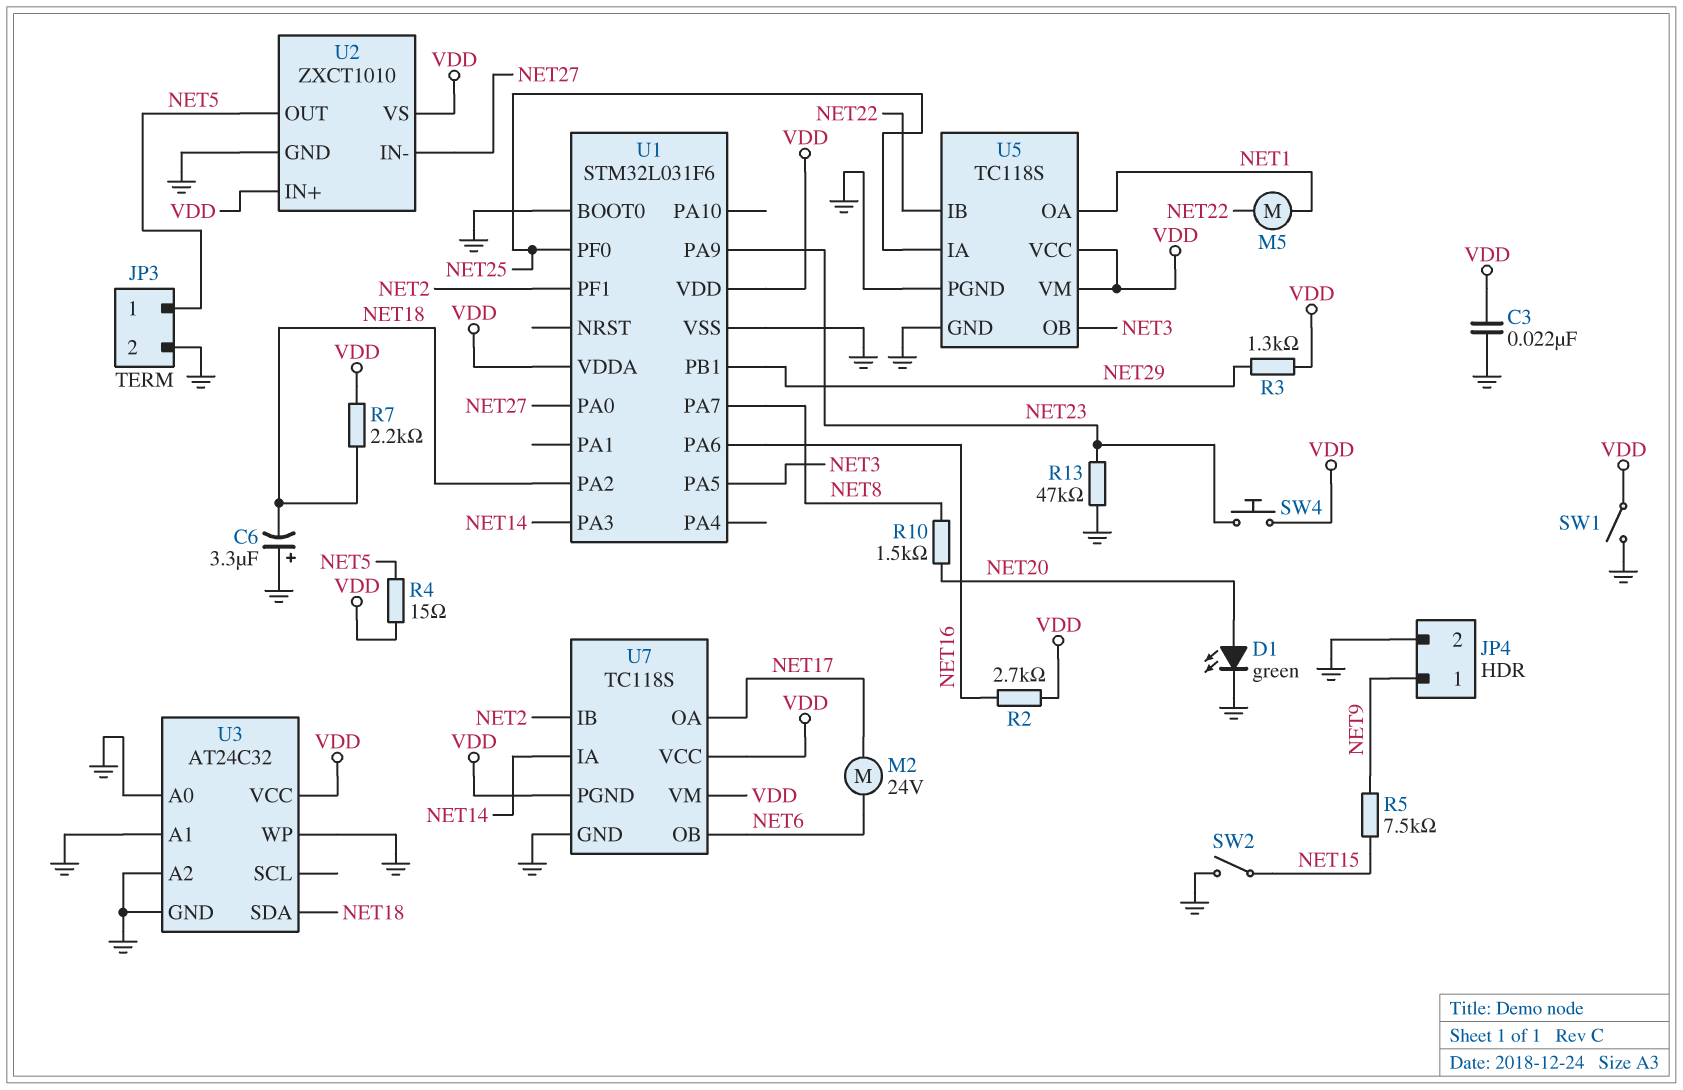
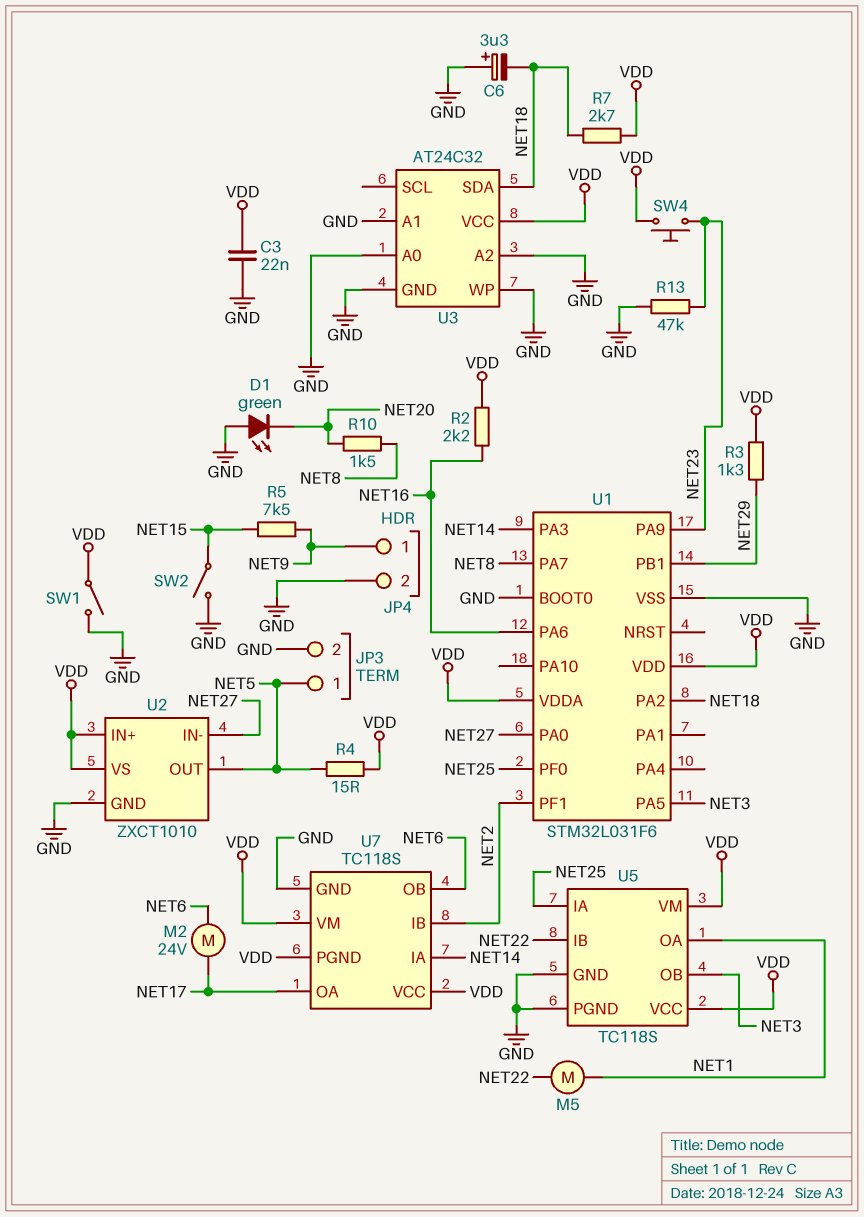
D1: LED green (A NET20, K GND) -> LED green (A GND, K NET20)
R2: 2.7k (NET16, VDD) -> 2.2k (NET16, VDD)
R7: 2.2k (NET18, VDD) -> 2.7k (NET18, VDD)

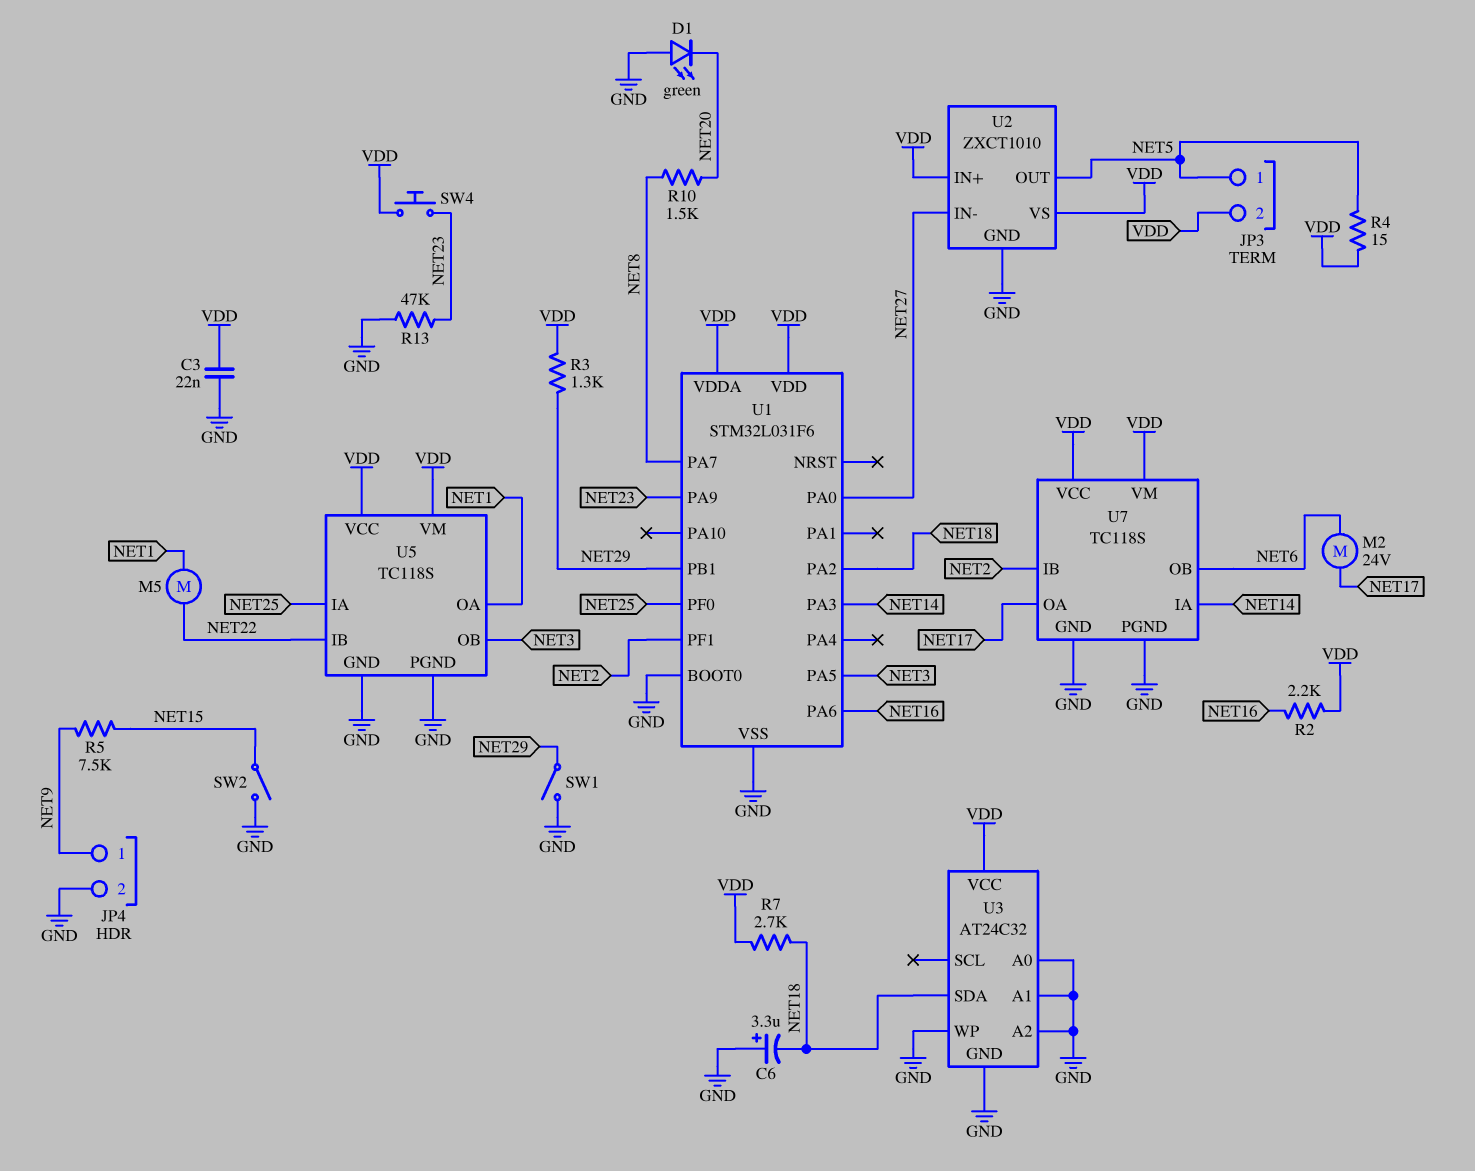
JP3 pin 2: GND -> VDD
SW1: switch (GND, VDD) -> switch (GND, NET29)
U7 pin PGND: VDD -> GND

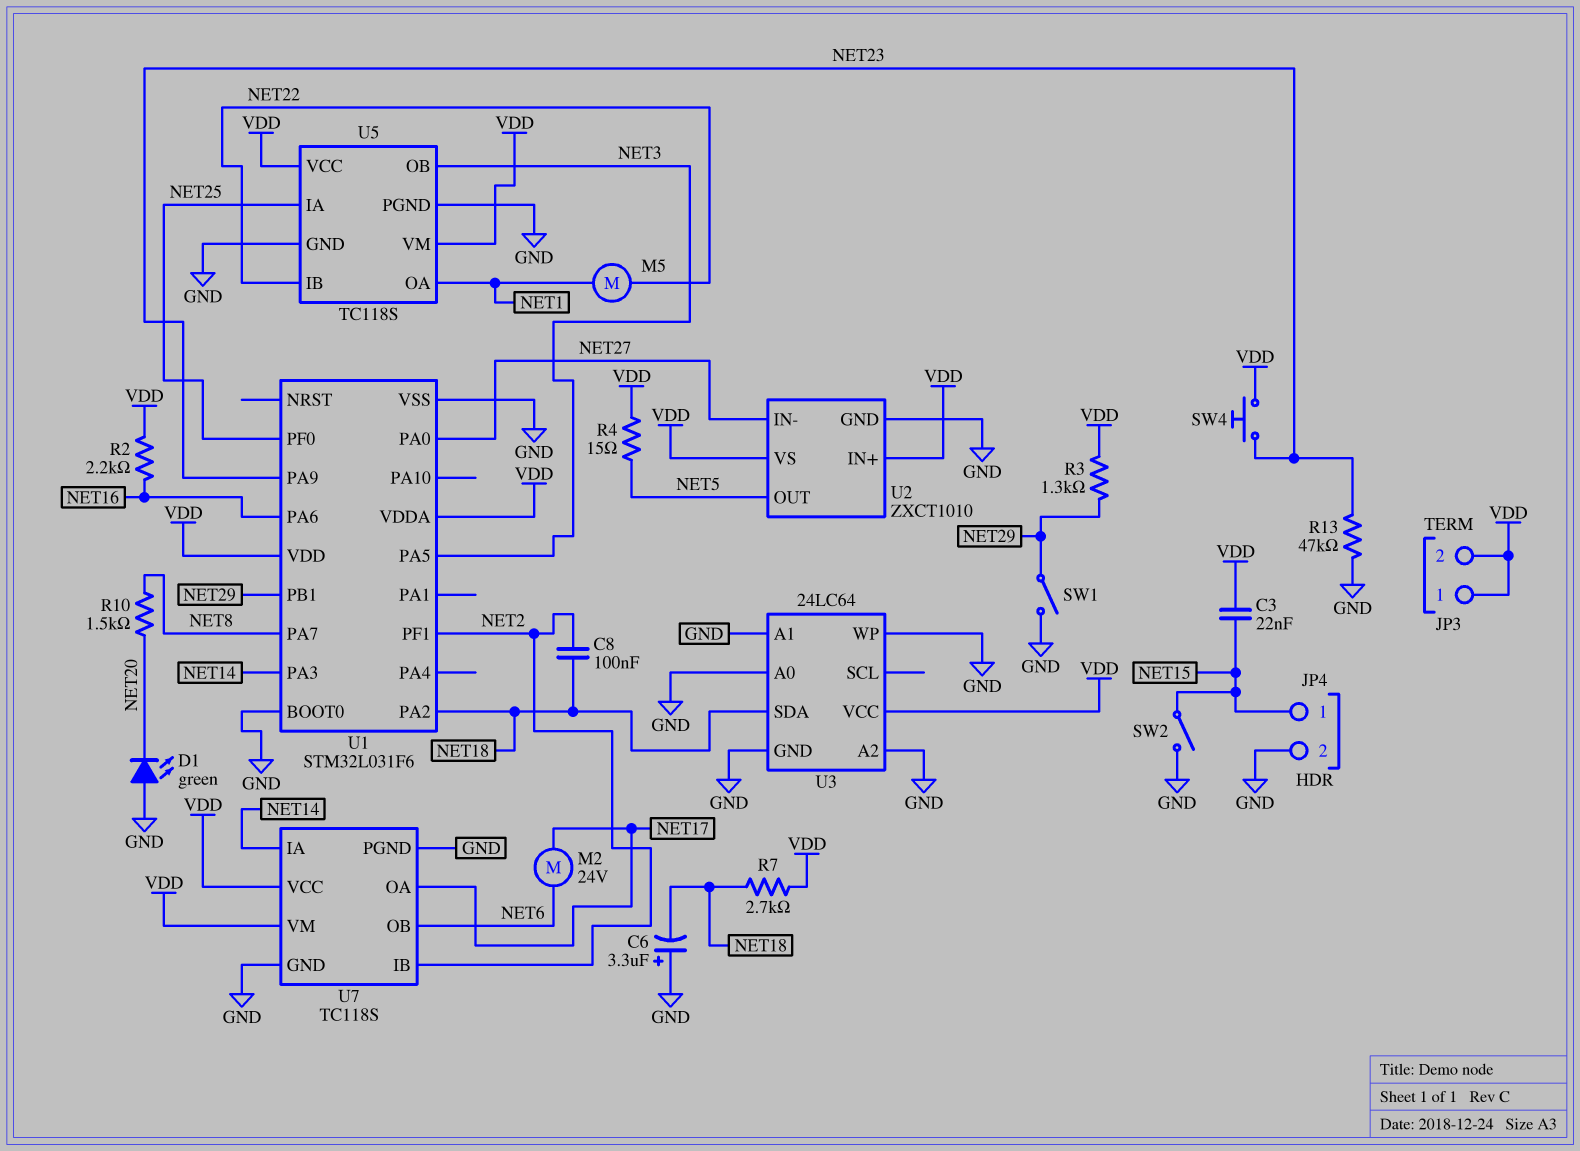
C3: 22nF (GND, VDD) -> 22nF (NET15, VDD)
C8: none -> 100nF (NET2, NET18)
JP3 pin 1: NET5 -> VDD
JP4 pin 1: NET9 -> NET15
R5: 7.5k (NET9, NET15) -> none
U3: AT24C32 -> 24LC64

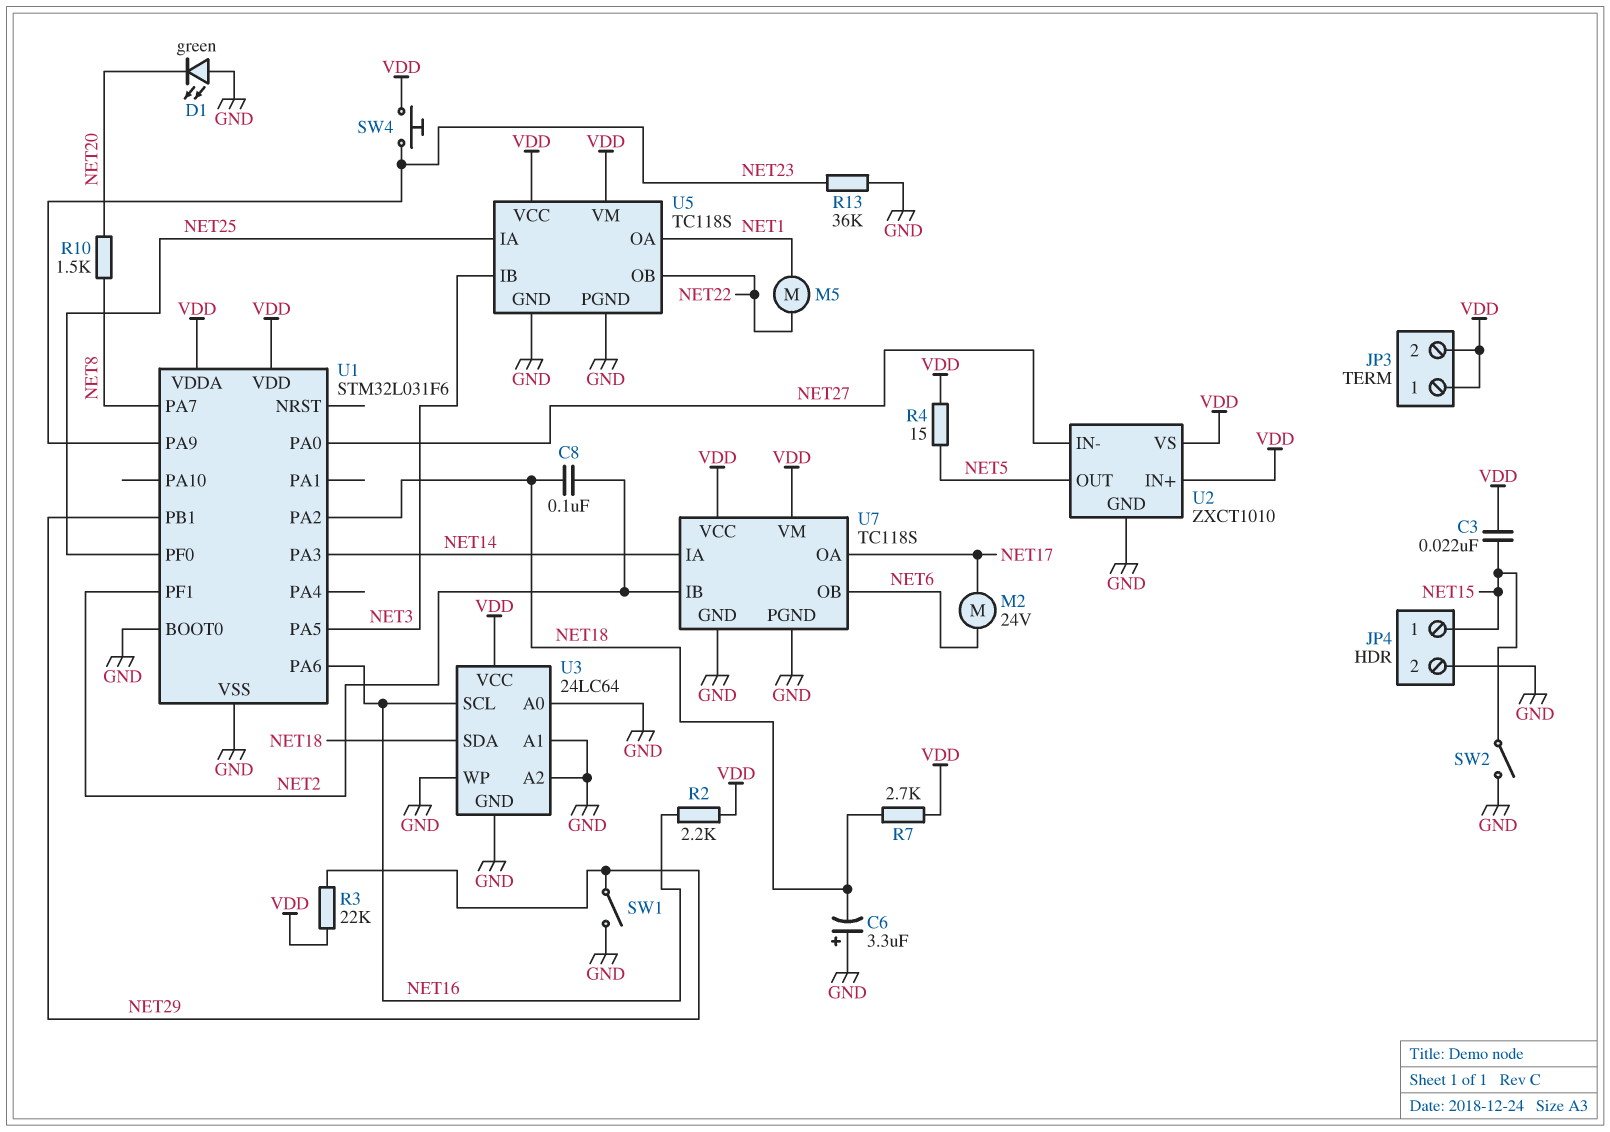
R3: 1.3k (NET29, VDD) -> 22k (NET29, VDD)
R13: 47k (GND, NET23) -> 36k (GND, NET23)
U3 pin SCL: none -> NET16
U5 pin IB: NET22 -> NET3
U5 pin OB: NET3 -> NET22

